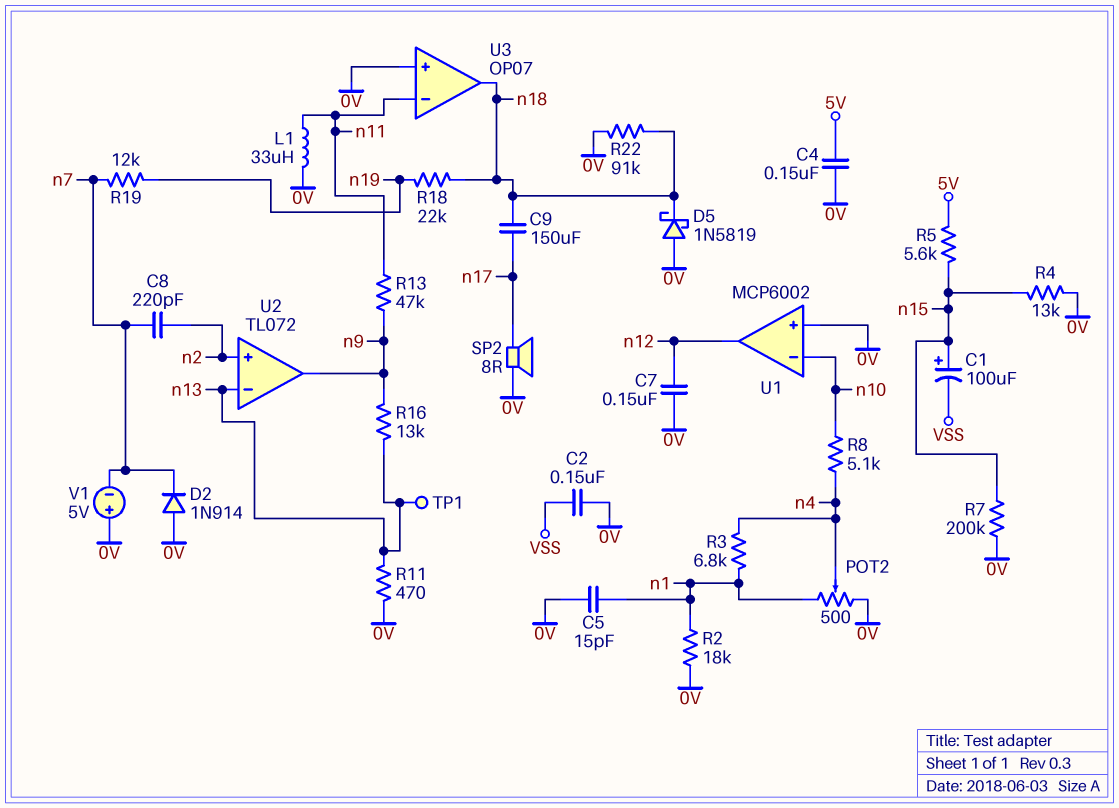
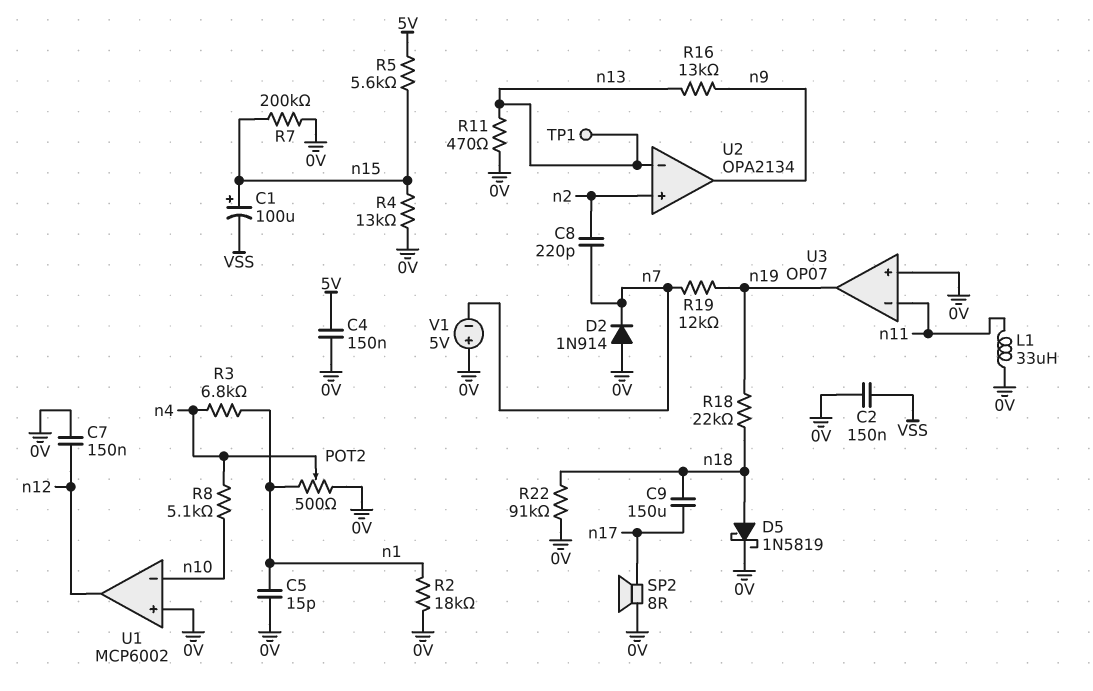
D5: schottky 1N5819 (A 0V, K n18) -> schottky 1N5819 (A n18, K 0V)
R13: 47k (n9, n11) -> none
U2: TL072 -> OPA2134
U3 pin out: n18 -> n19

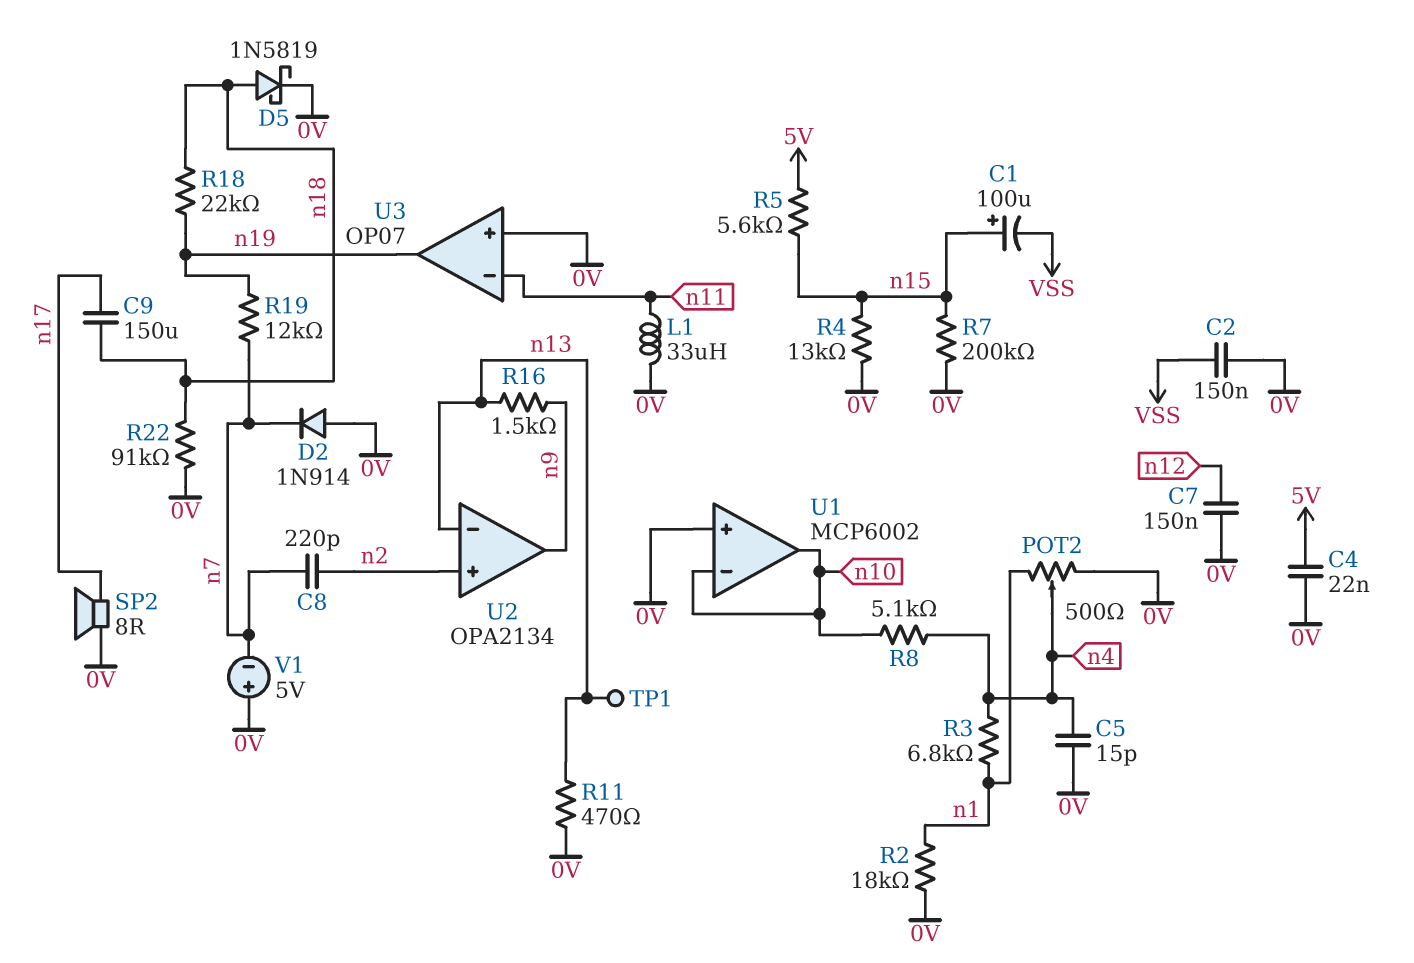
C4: 150nF (0V, 5V) -> 22nF (0V, 5V)
C5: 15pF (0V, n1) -> 15pF (0V, n4)
R16: 13k (n9, n13) -> 1.5k (n9, n13)
U1 pin out: n12 -> n10

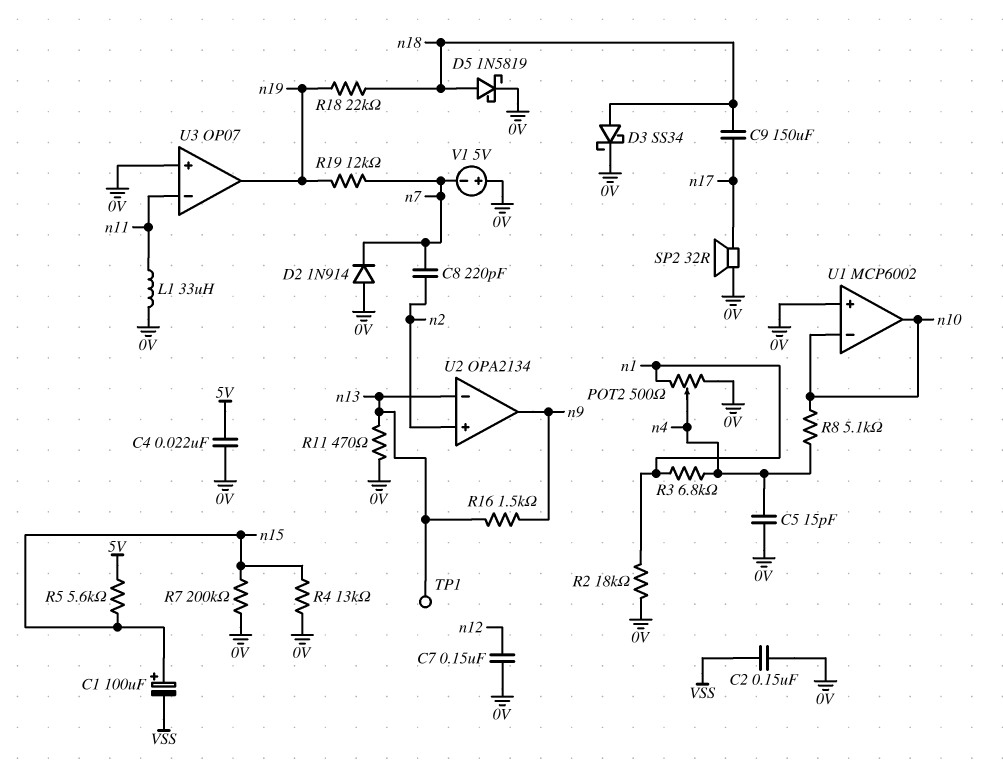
D3: none -> schottky SS34 (A n18, K 0V)
R22: 91k (0V, n18) -> none
SP2: speaker 8R (0V, n17) -> speaker 32R (0V, n17)

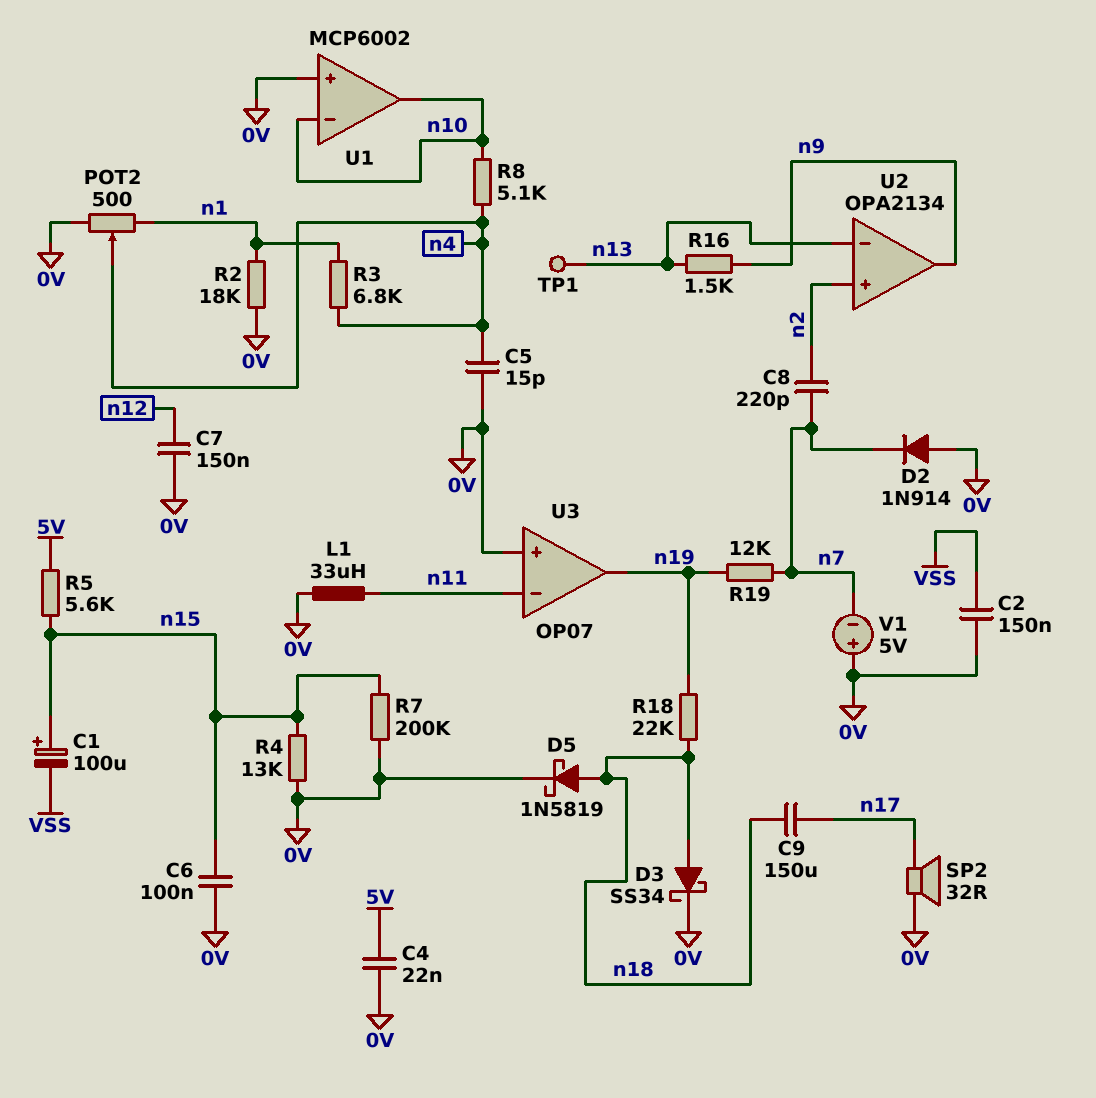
C6: none -> 100nF (0V, n15)
R11: 470 (0V, n13) -> none

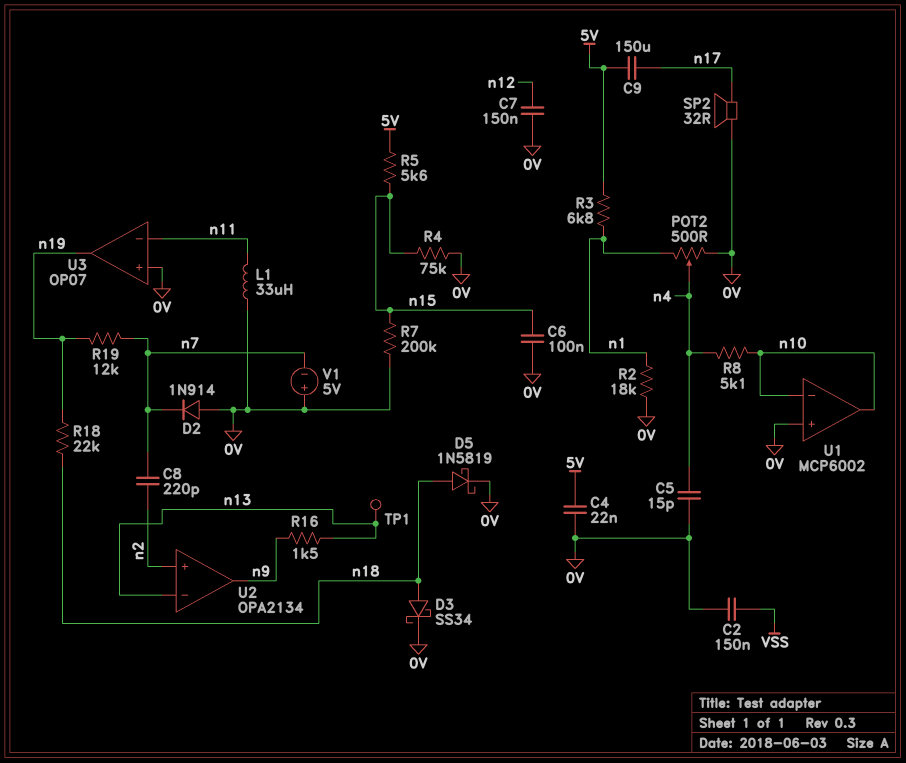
C1: 100uF (plus n15, minus VSS) -> none
C9: 150uF (n17, n18) -> 150uF (5V, n17)
R3: 6.8k (n1, n4) -> 6.8k (5V, n1)
R4: 13k (0V, n15) -> 75k (0V, n15)

